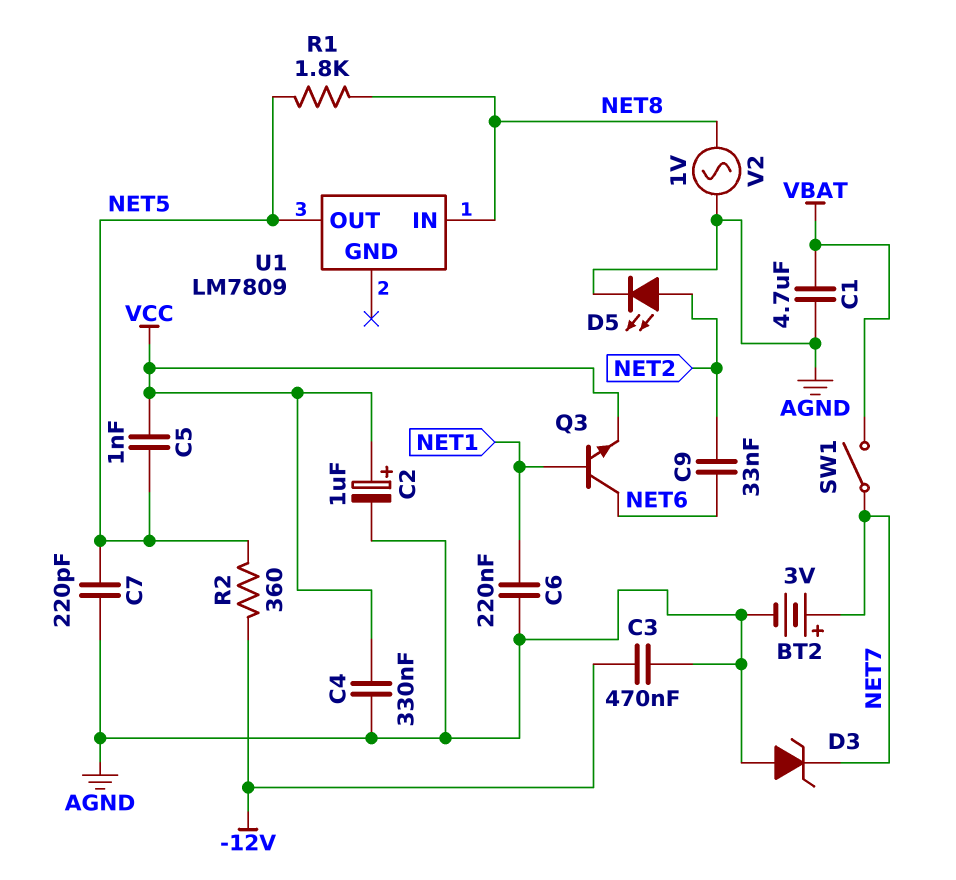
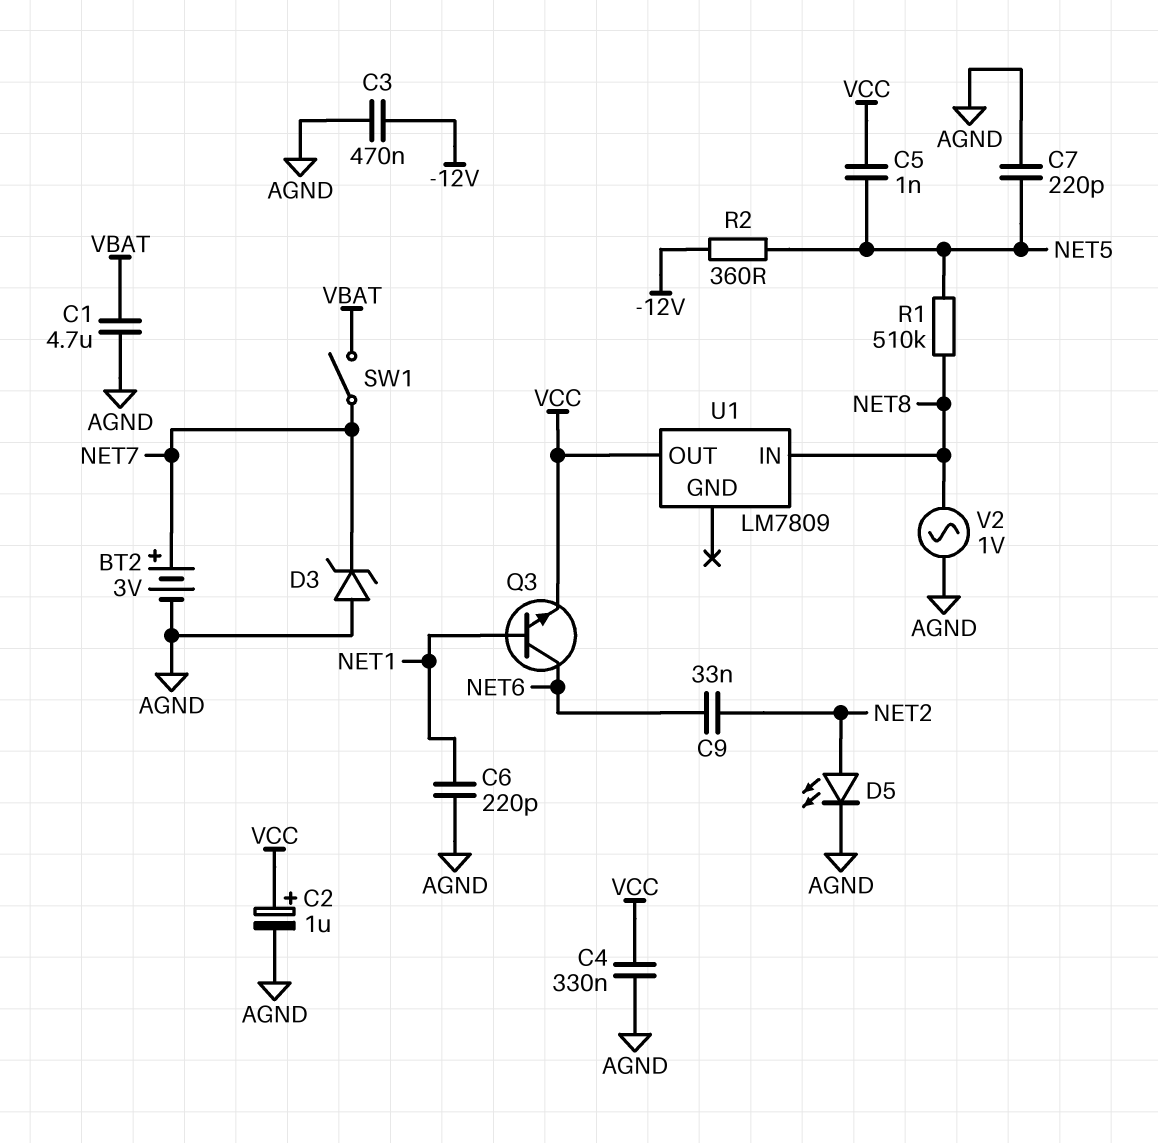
C6: 220nF (AGND, NET1) -> 220pF (AGND, NET1)
R1: 1.8k (NET5, NET8) -> 510k (NET5, NET8)
U1 pin OUT: NET5 -> VCC

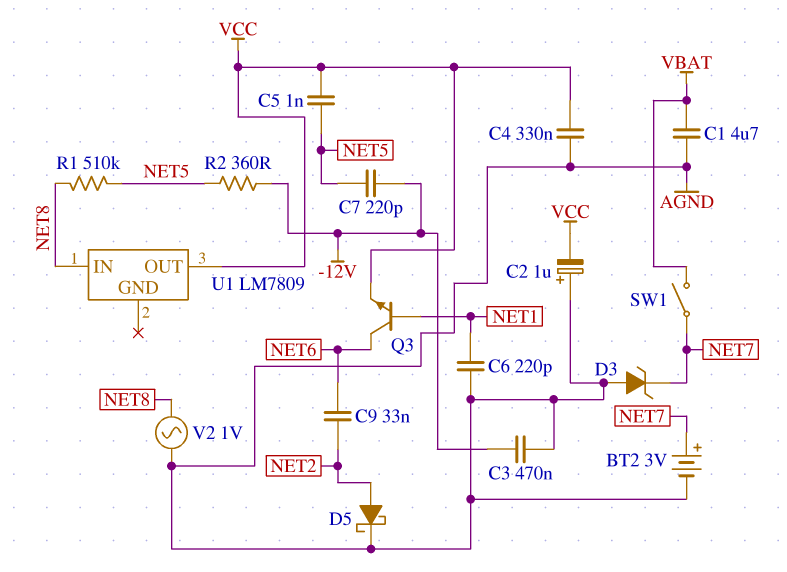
C2: 1uF (plus VCC, minus AGND) -> 1uF (plus AGND, minus VCC)
C7: 220pF (AGND, NET5) -> 220pF (-12V, NET5)
D5: LED (A NET2, K AGND) -> schottky (A NET2, K AGND)

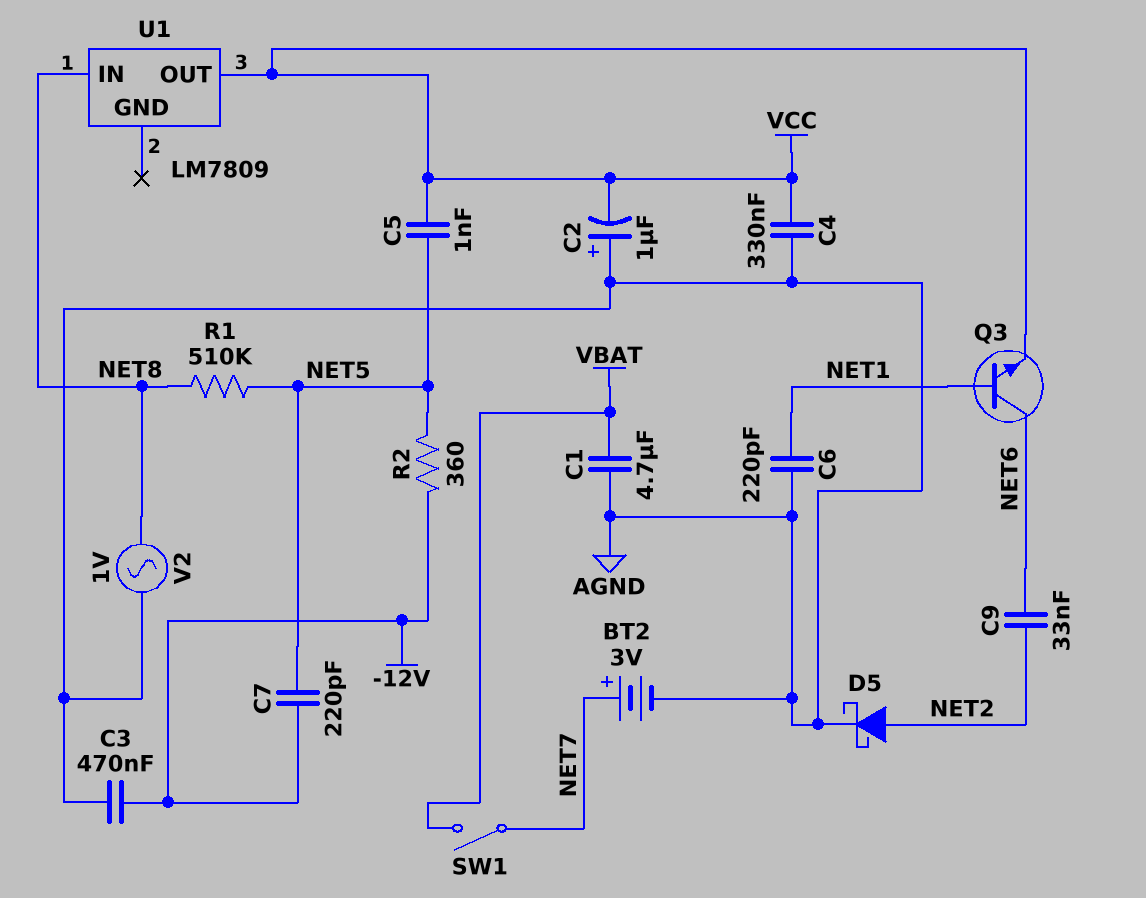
D3: zener (A AGND, K NET7) -> none

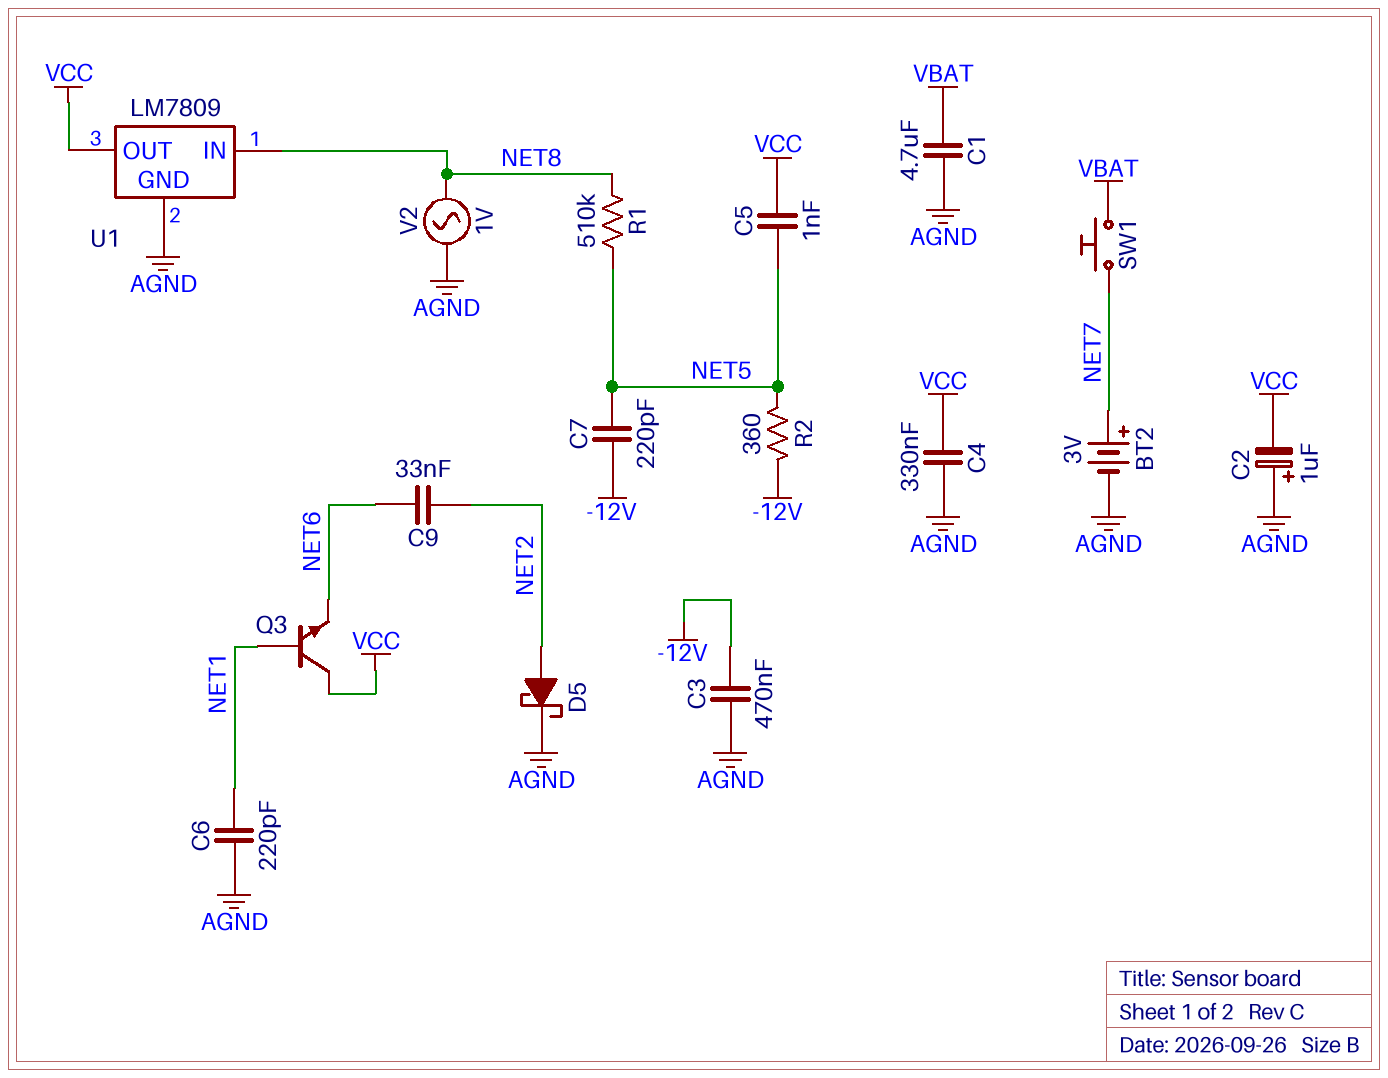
Q3: NPN (B NET1, C NET6, E VCC) -> NPN (B NET1, C VCC, E NET6)
SW1: switch (NET7, VBAT) -> button (NET7, VBAT)
U1 pin GND: none -> AGND

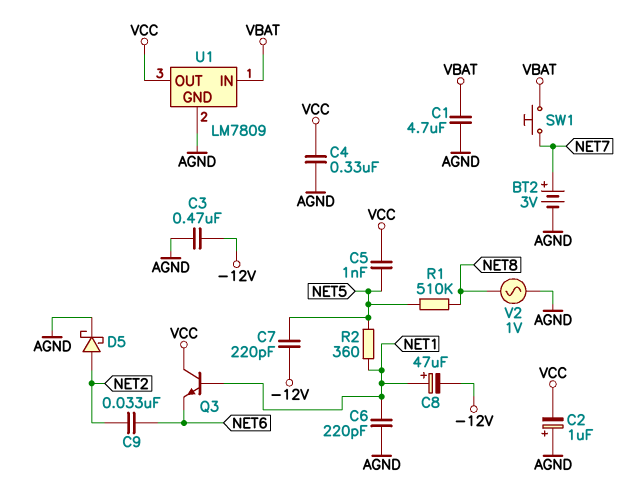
C8: none -> 47uF (plus NET1, minus -12V)
R2: 360 (-12V, NET5) -> 360 (NET1, NET5)
U1 pin IN: NET8 -> VBAT

